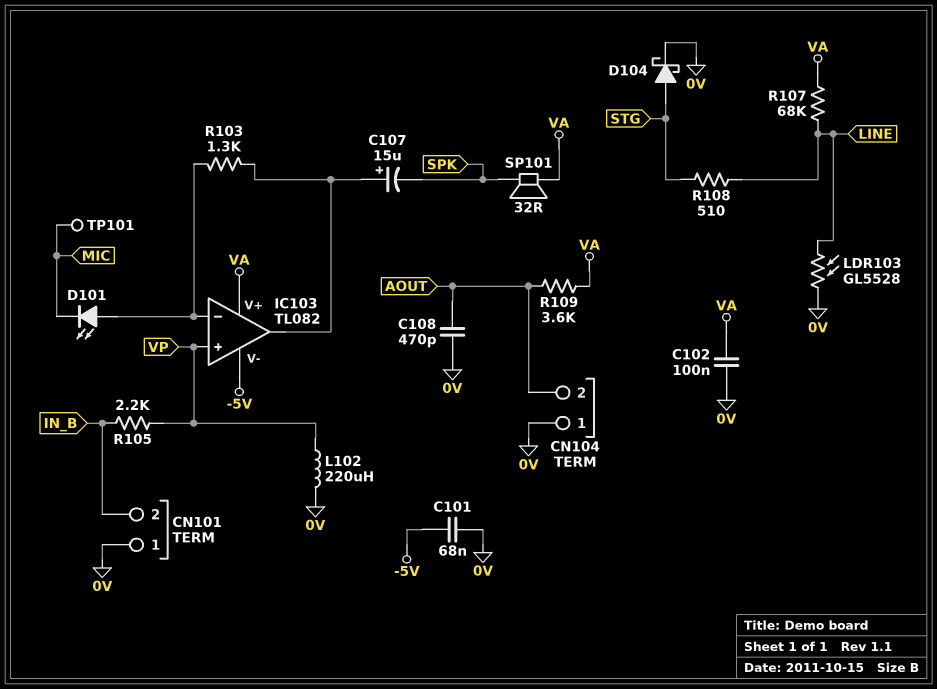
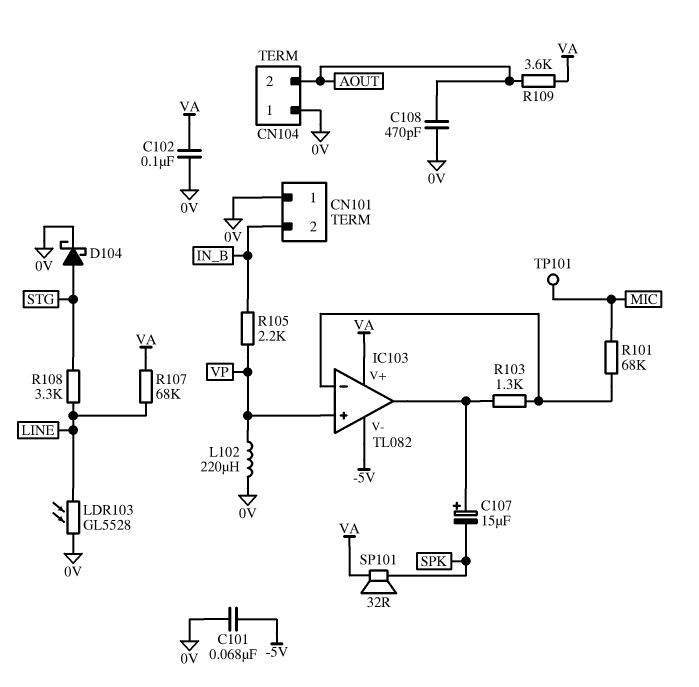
D101: LED (A IC103/in-, K MIC) -> none
R101: none -> 68k (IC103/in-, MIC)
R108: 510 (LINE, STG) -> 3.3k (LINE, STG)

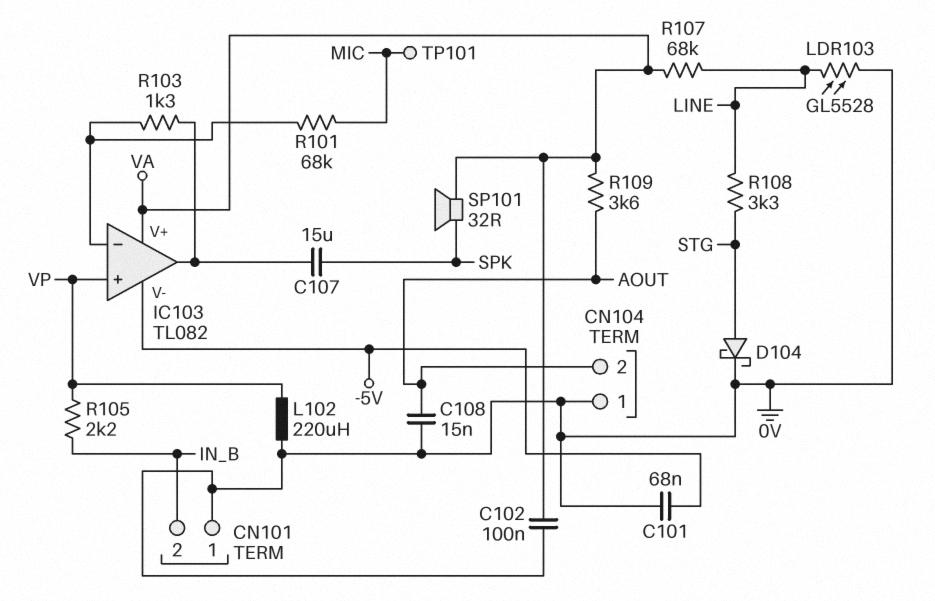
C107: 15uF (plus IC103/out, minus SPK) -> 15uF (IC103/out, SPK)
C108: 470pF (0V, AOUT) -> 15nF (0V, AOUT)

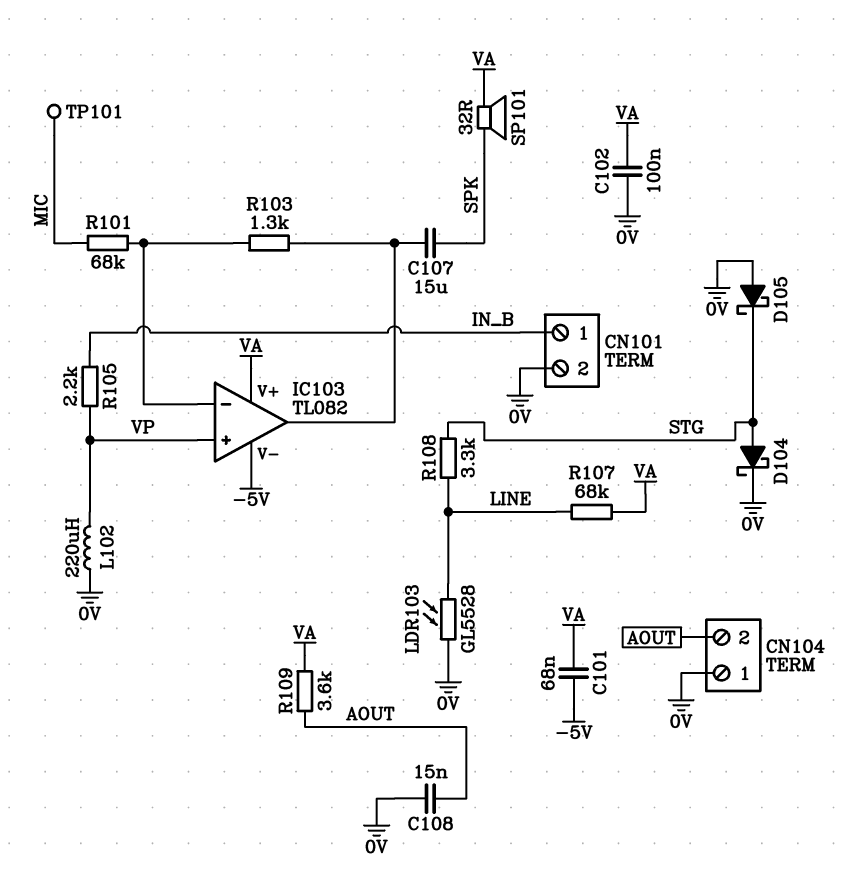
C101: 68nF (-5V, 0V) -> 68nF (-5V, VA)
CN101 pin 1: 0V -> IN_B
CN101 pin 2: IN_B -> 0V
D105: none -> schottky (A 0V, K STG)

